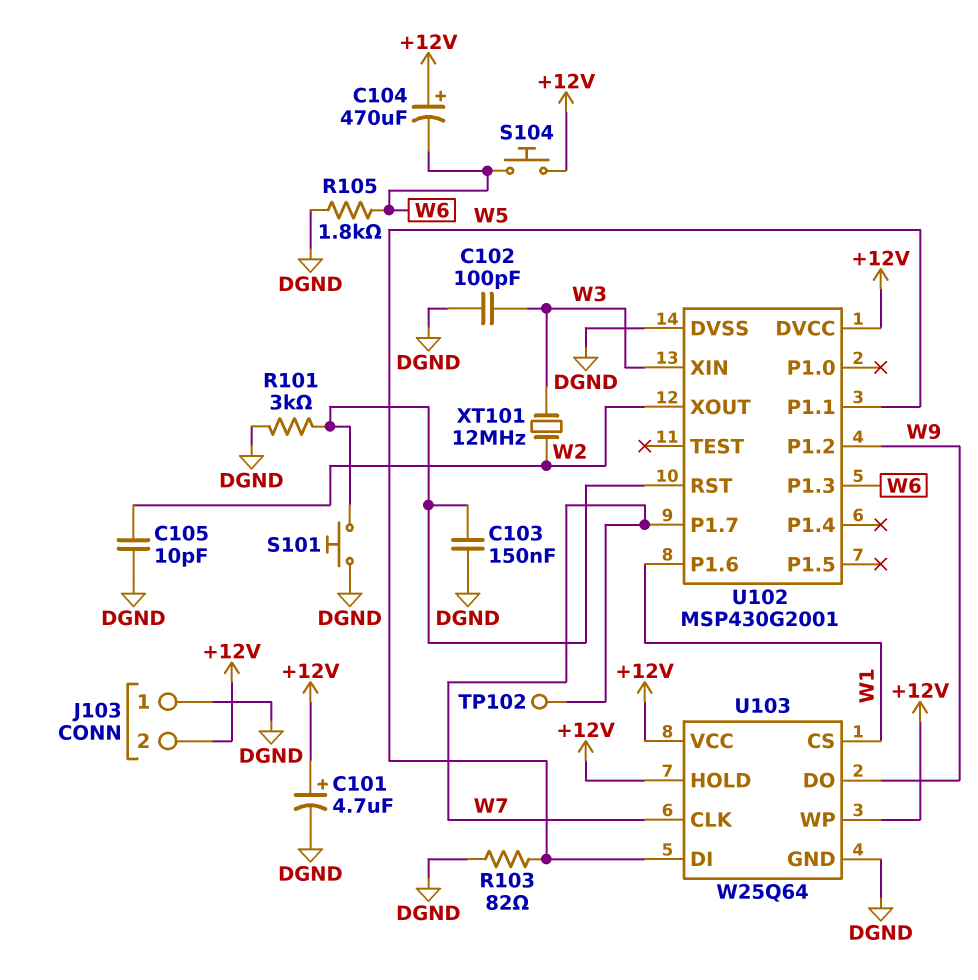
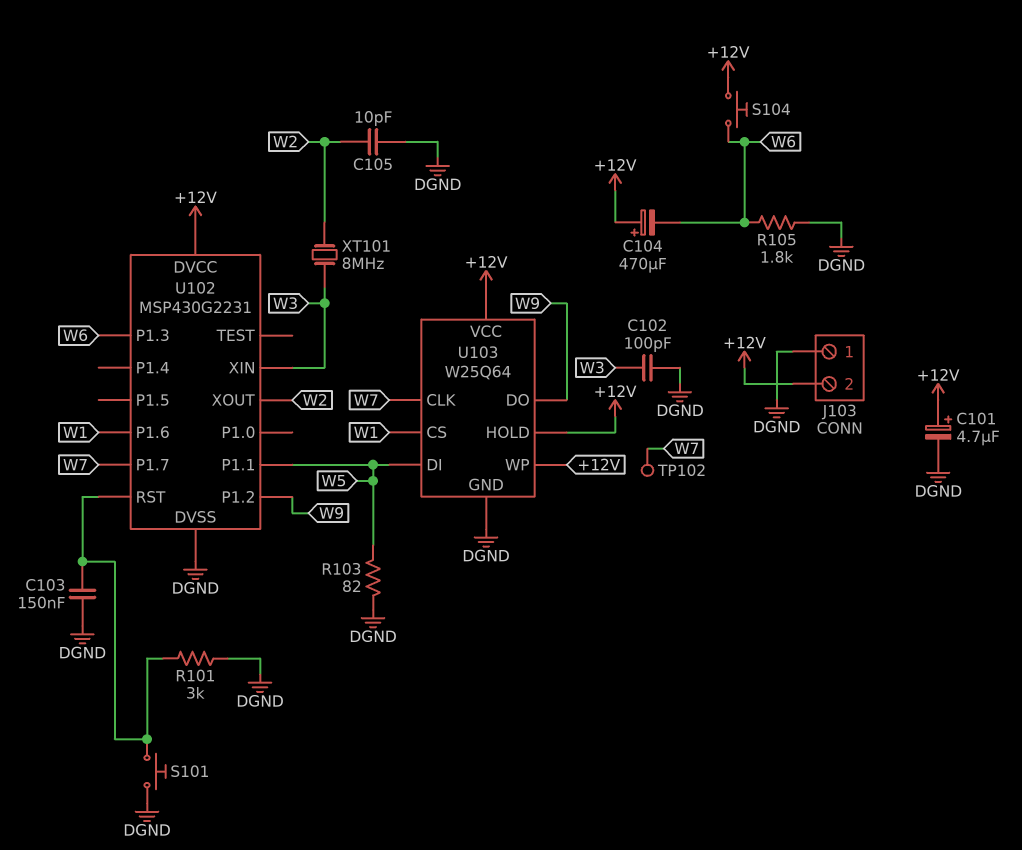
U102: MSP430G2001 -> MSP430G2231
XT101: 12MHz (W2, W3) -> 8MHz (W2, W3)

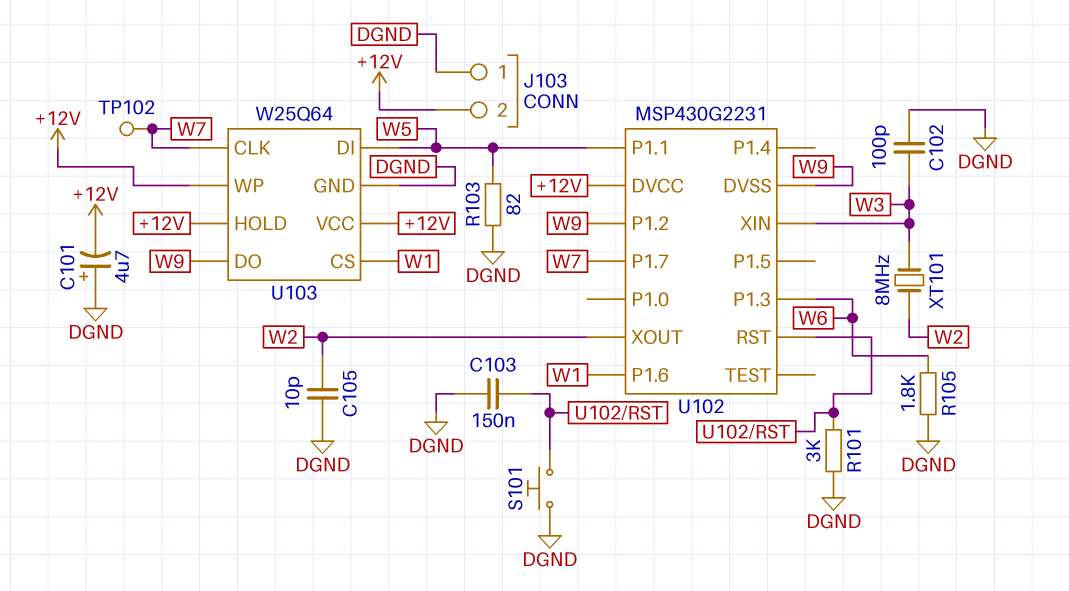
C101: 4.7uF (plus +12V, minus DGND) -> 4.7uF (plus DGND, minus +12V)
C104: 470uF (plus +12V, minus W6) -> none
S104: button (+12V, W6) -> none
U102 pin DVSS: DGND -> W9

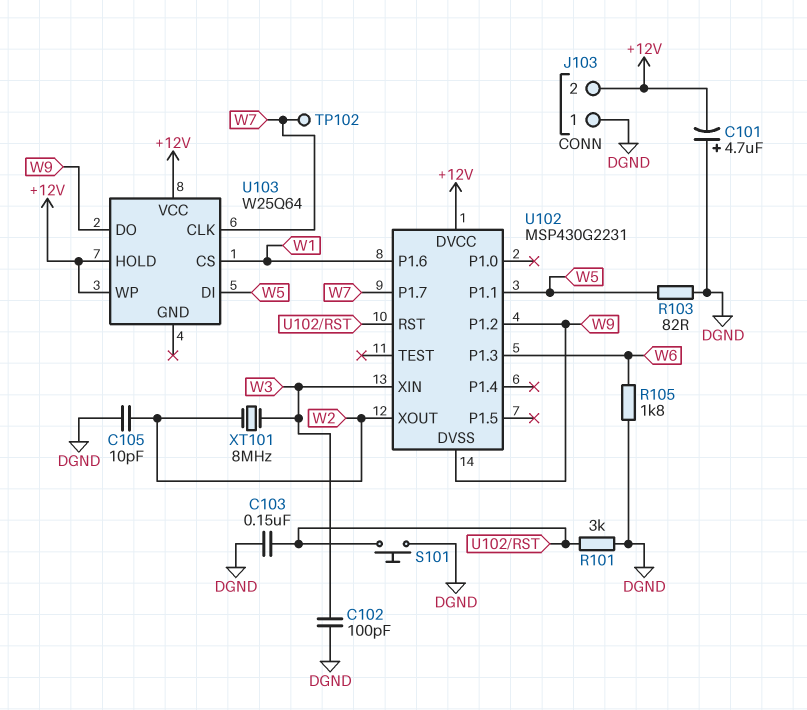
U103 pin GND: DGND -> none

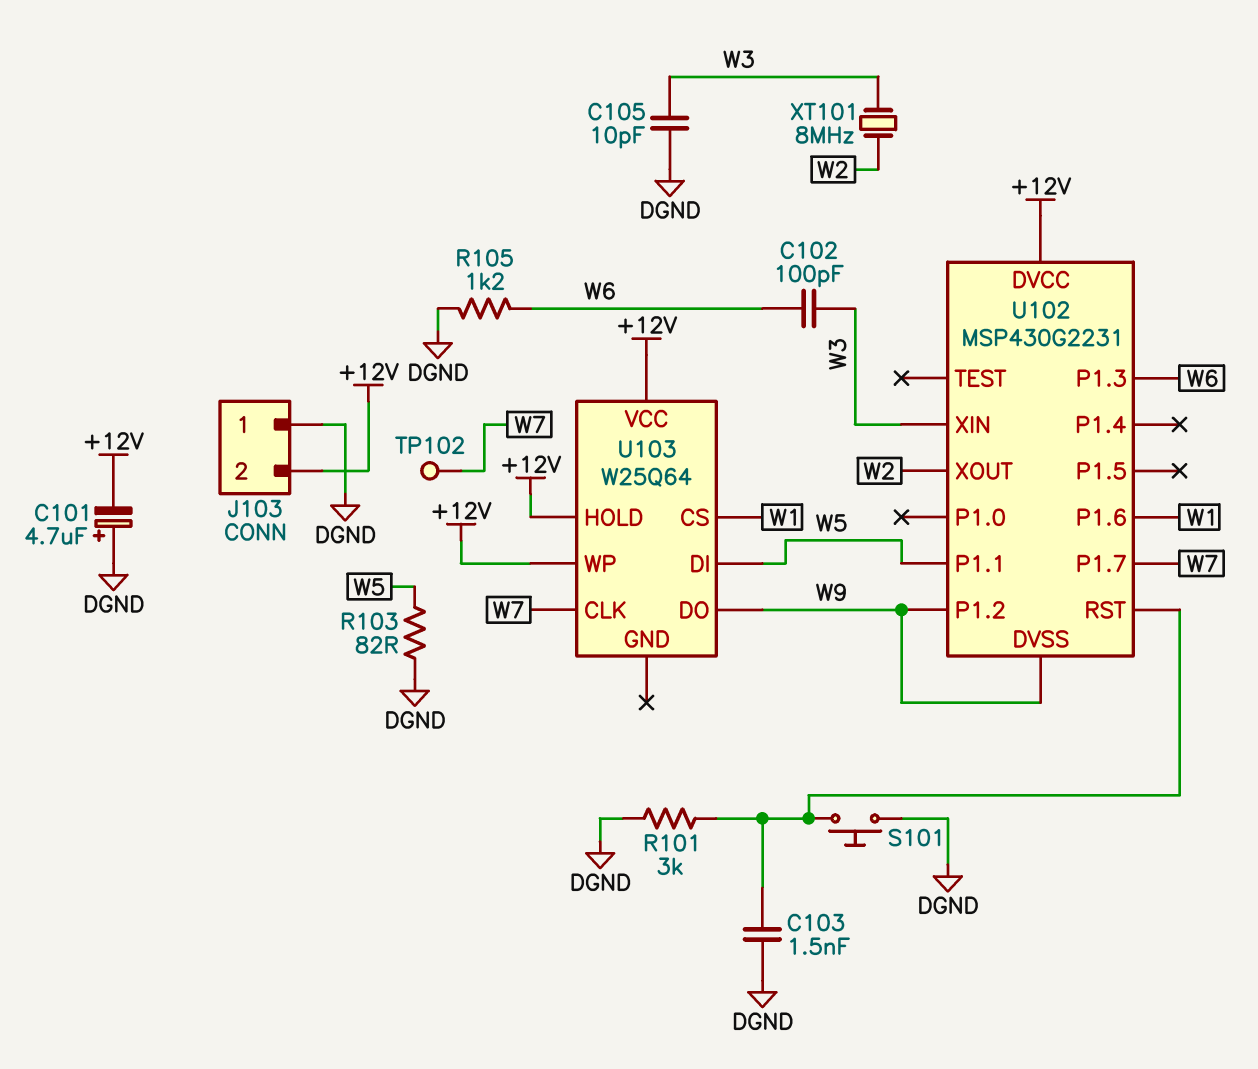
C102: 100pF (DGND, W3) -> 100pF (W3, W6)
C103: 150nF (DGND, U102/RST) -> 1.5nF (DGND, U102/RST)
C105: 10pF (DGND, W2) -> 10pF (DGND, W3)
R105: 1.8k (DGND, W6) -> 1.2k (DGND, W6)

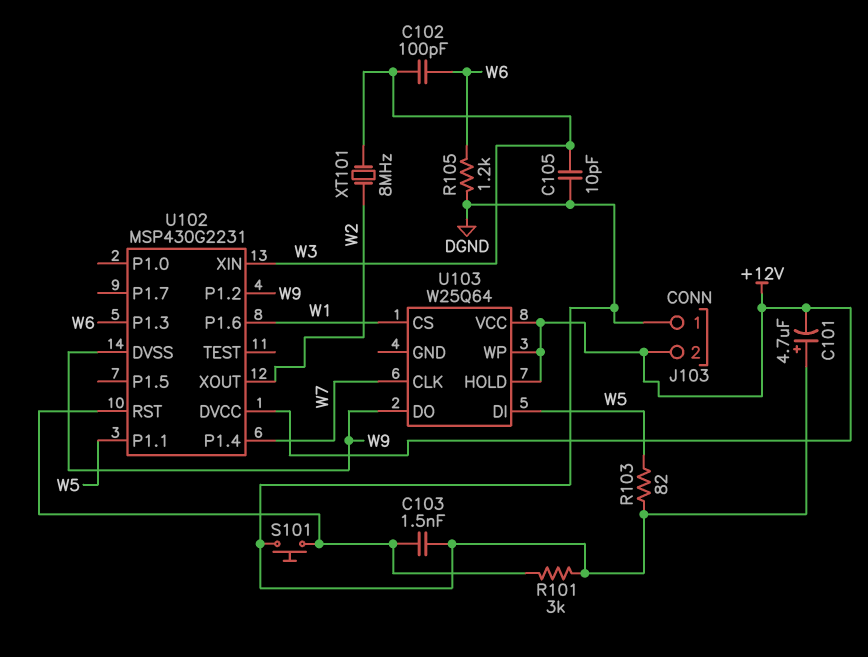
TP102: test point (W7) -> none
U102 pin P1.4: none -> W7
U102 pin P1.7: W7 -> none

